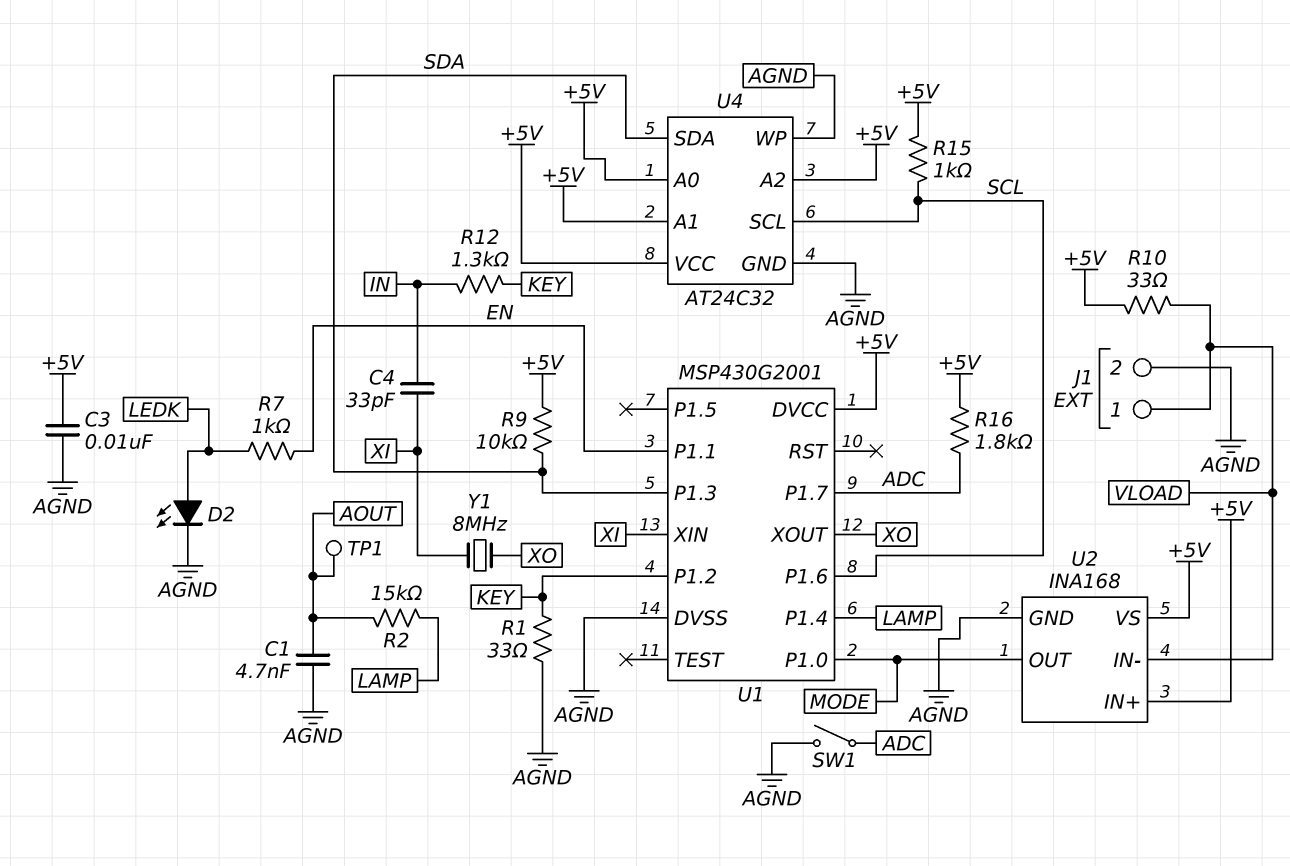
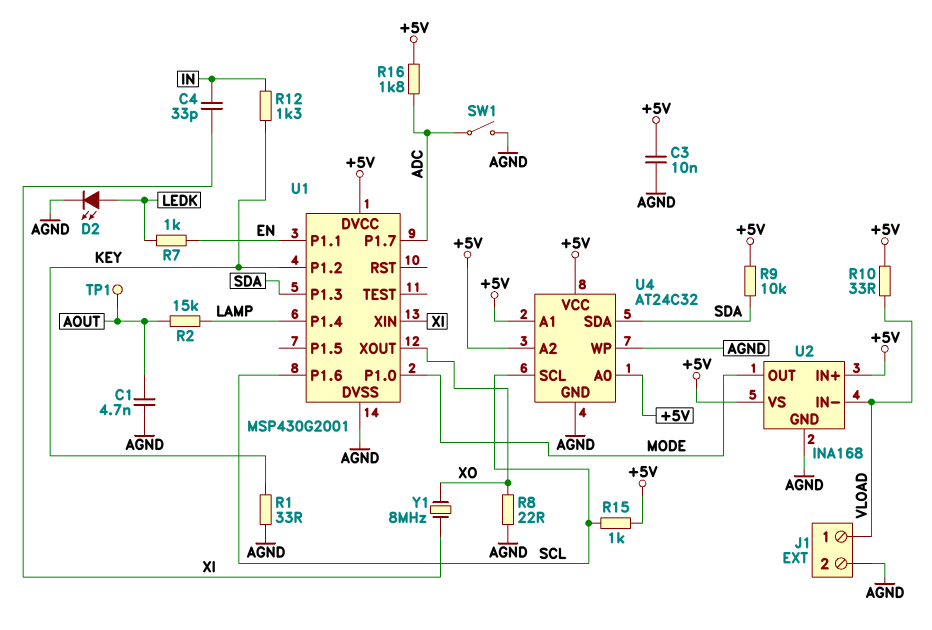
R8: none -> 22 (AGND, XO)

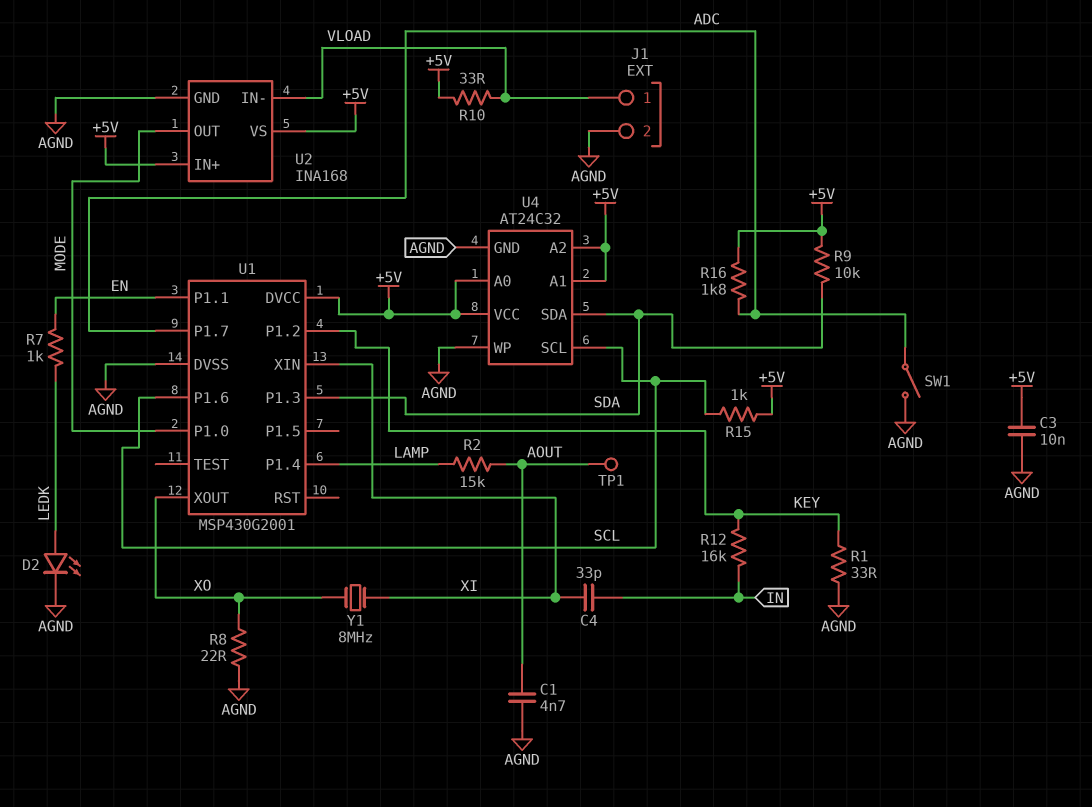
R12: 1.3k (IN, KEY) -> 16k (IN, KEY)

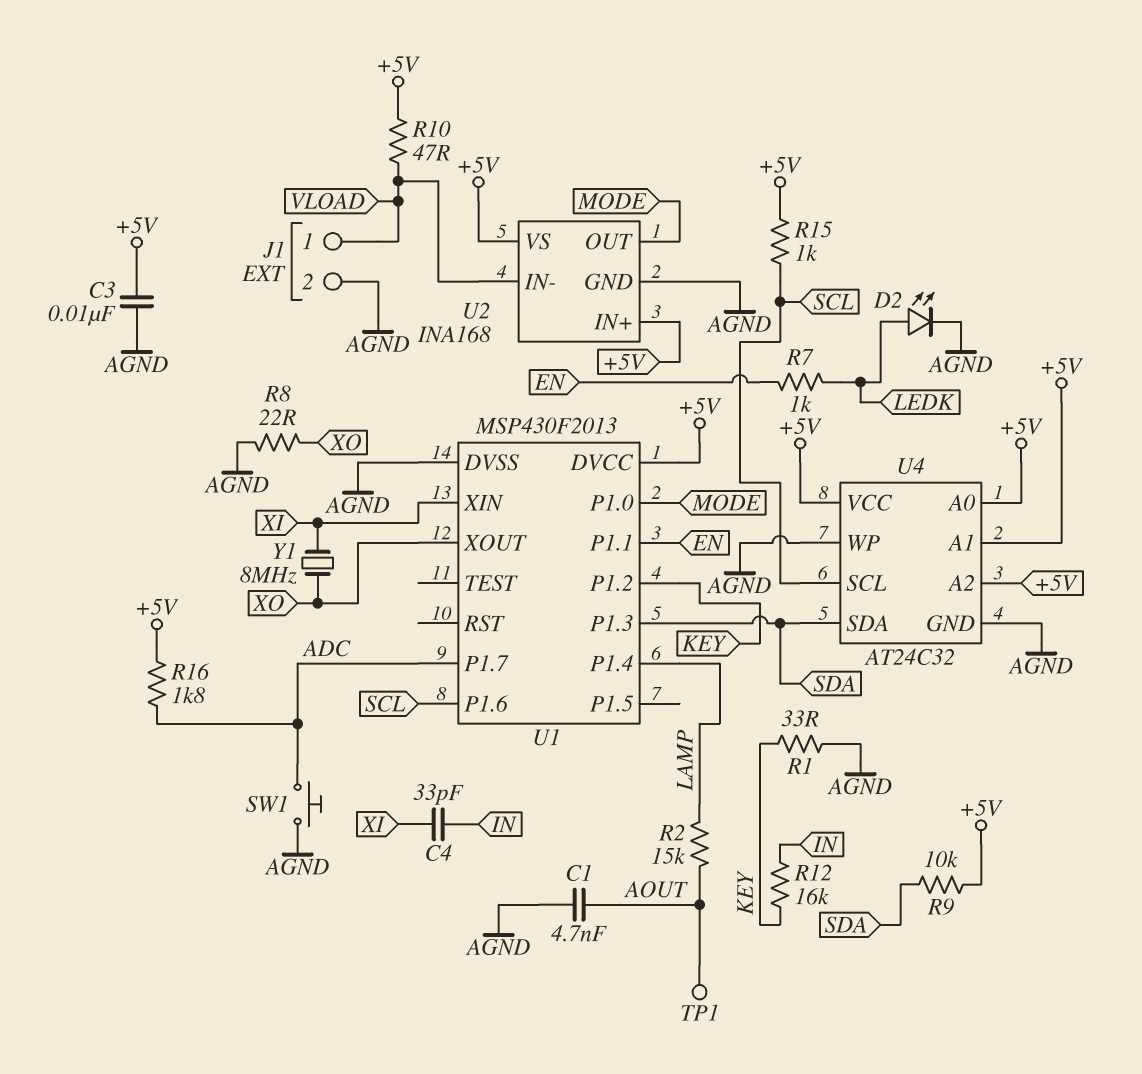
R10: 33 (+5V, VLOAD) -> 47 (+5V, VLOAD)
SW1: switch (ADC, AGND) -> button (ADC, AGND)
U1: MSP430G2001 -> MSP430F2013

